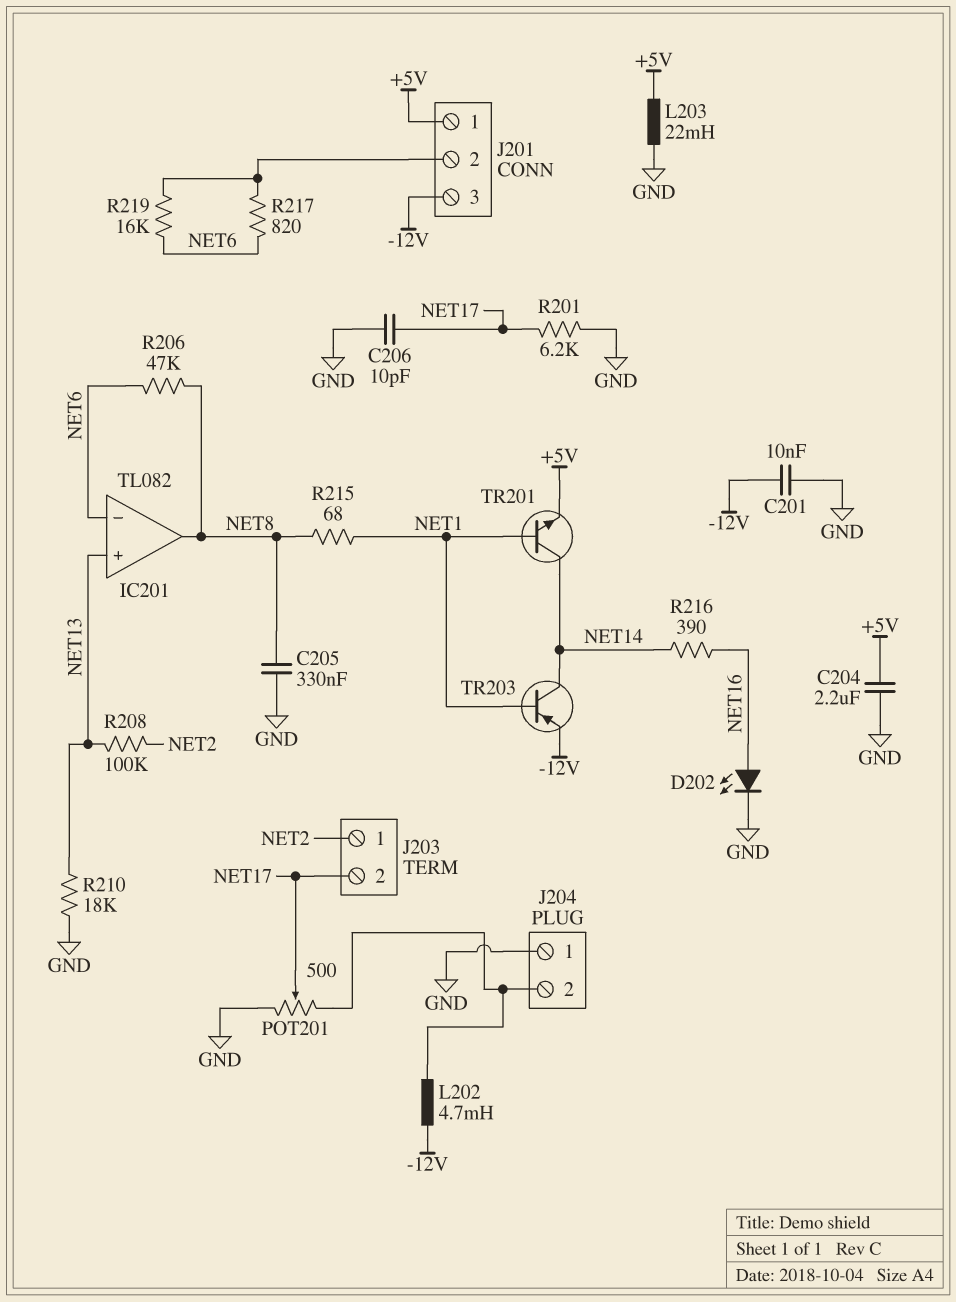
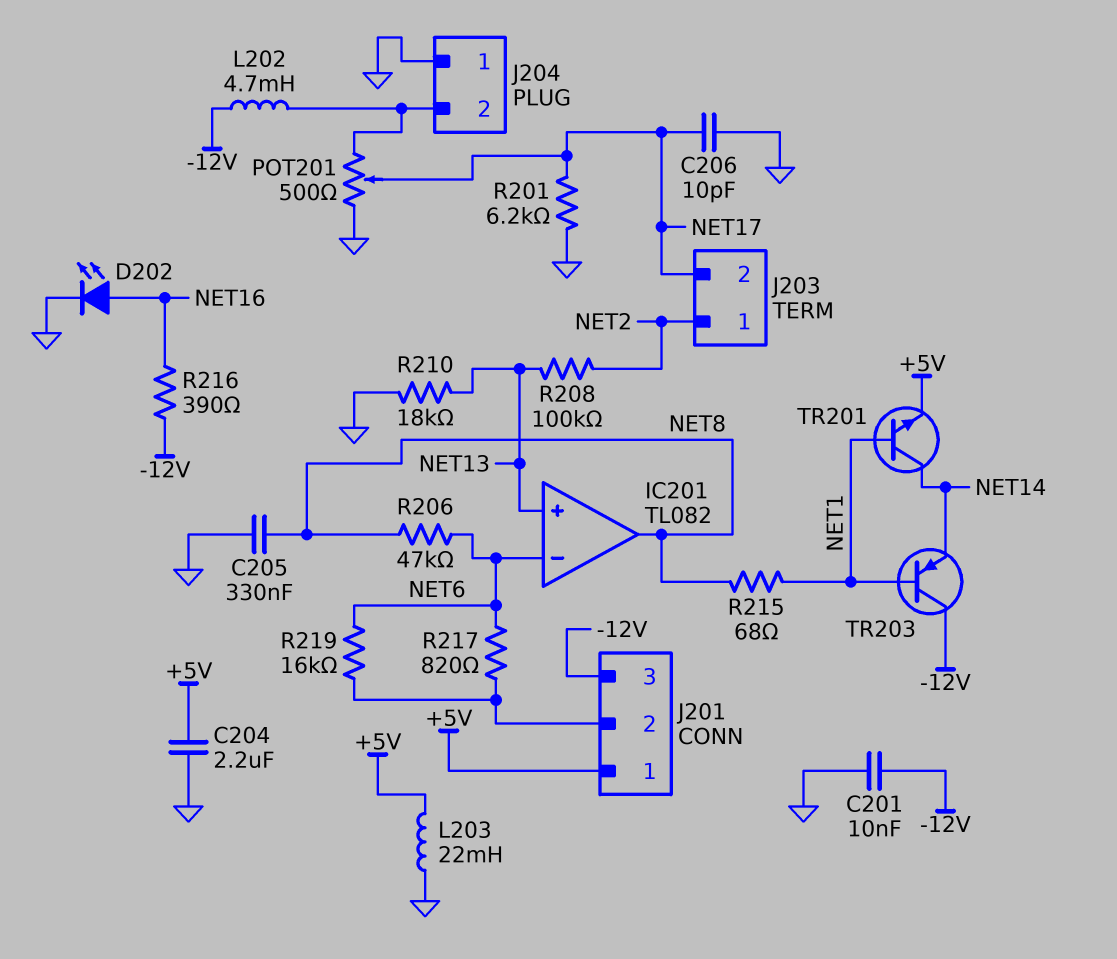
R216: 390 (NET14, NET16) -> 390 (-12V, NET16)
TR203: PNP (B NET1, C NET14, E -12V) -> PNP (B NET1, C -12V, E NET14)

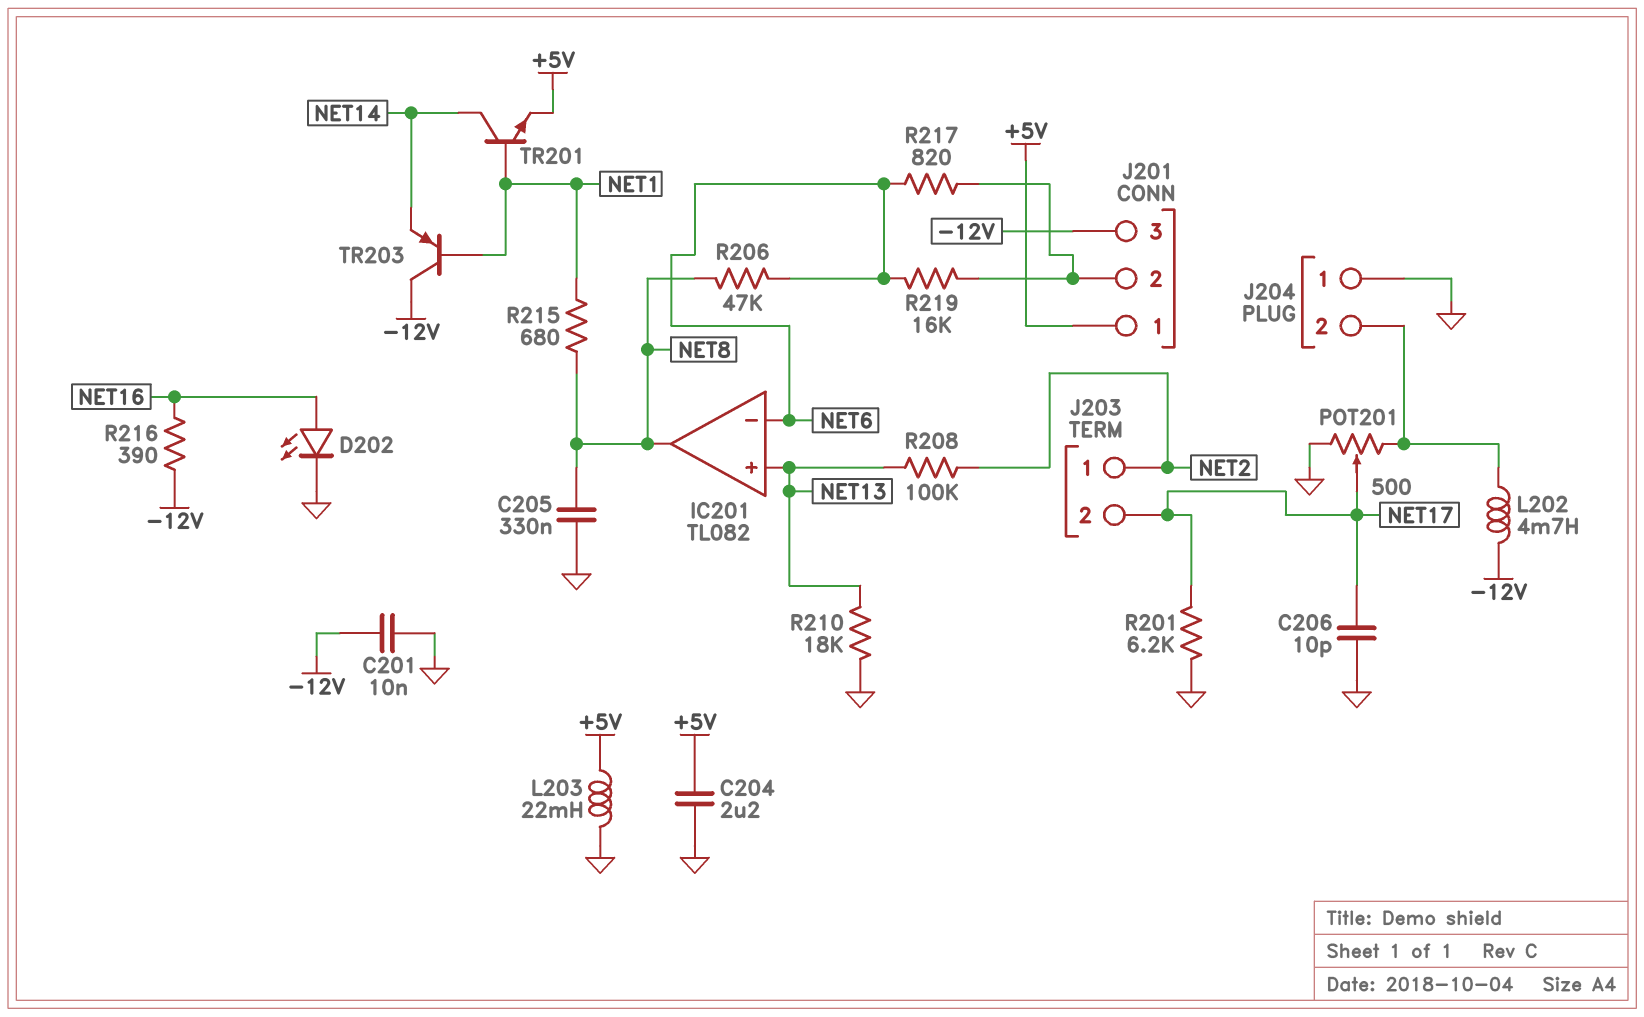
R215: 68 (NET1, NET8) -> 680 (NET1, NET8)

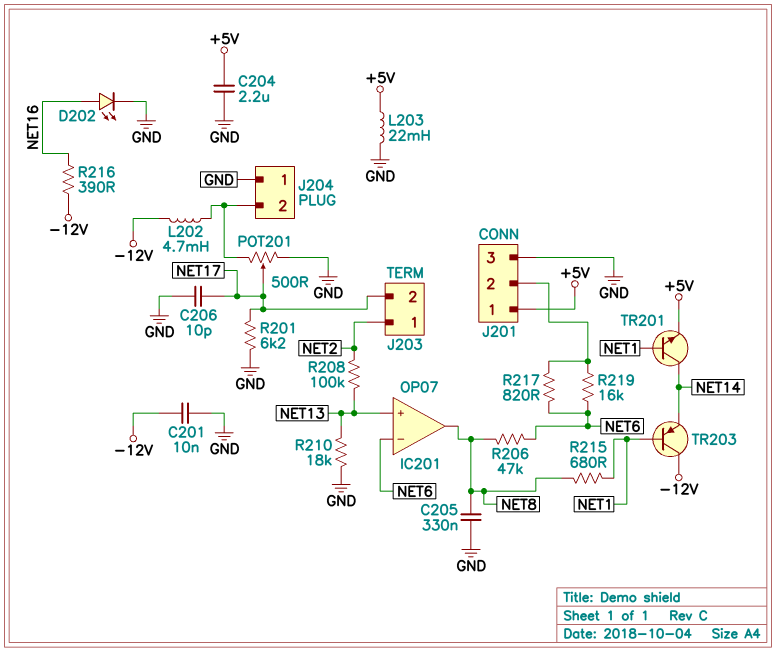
IC201: TL082 -> OP07
J201 pin 3: -12V -> GND

